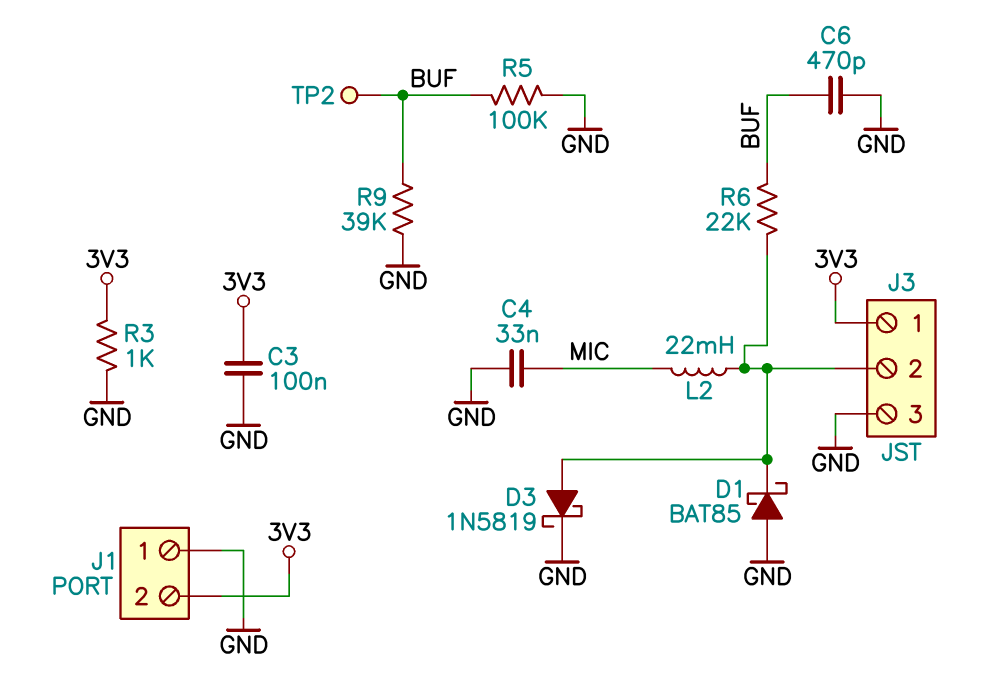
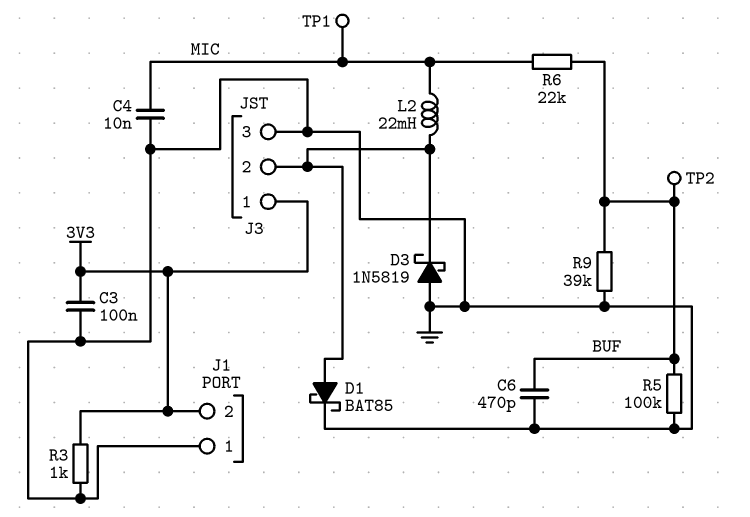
C4: 33nF (GND, MIC) -> 10nF (GND, MIC)
D1: schottky BAT85 (A GND, K J3/2) -> schottky BAT85 (A J3/2, K GND)
D3: schottky 1N5819 (A J3/2, K GND) -> schottky 1N5819 (A GND, K J3/2)
R6: 22k (BUF, J3/2) -> 22k (BUF, MIC)
TP1: none -> test point (MIC)

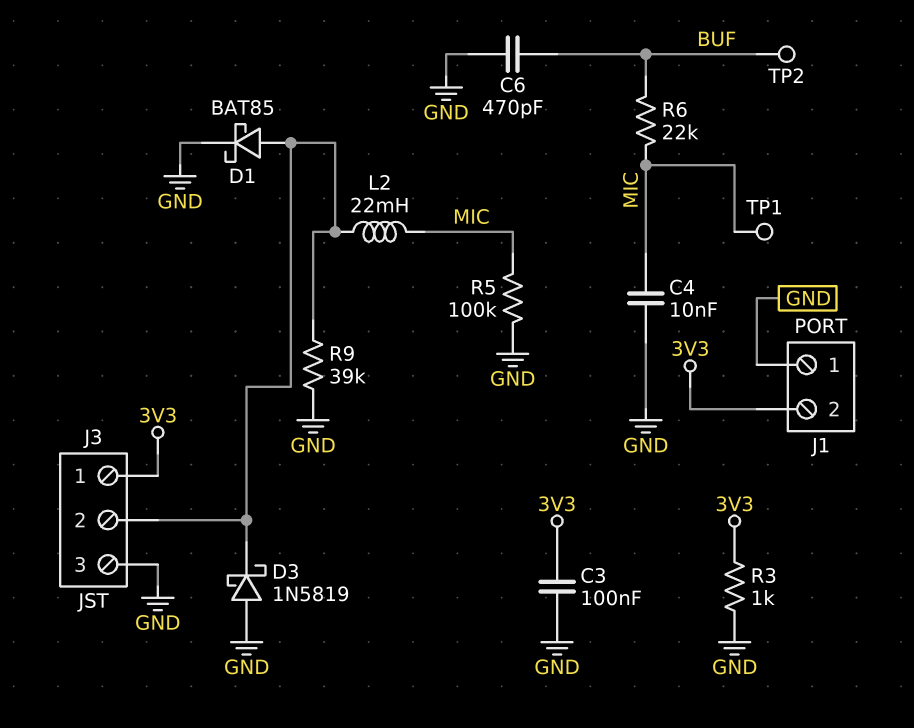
R5: 100k (BUF, GND) -> 100k (GND, MIC)
R9: 39k (BUF, GND) -> 39k (GND, J3/2)

